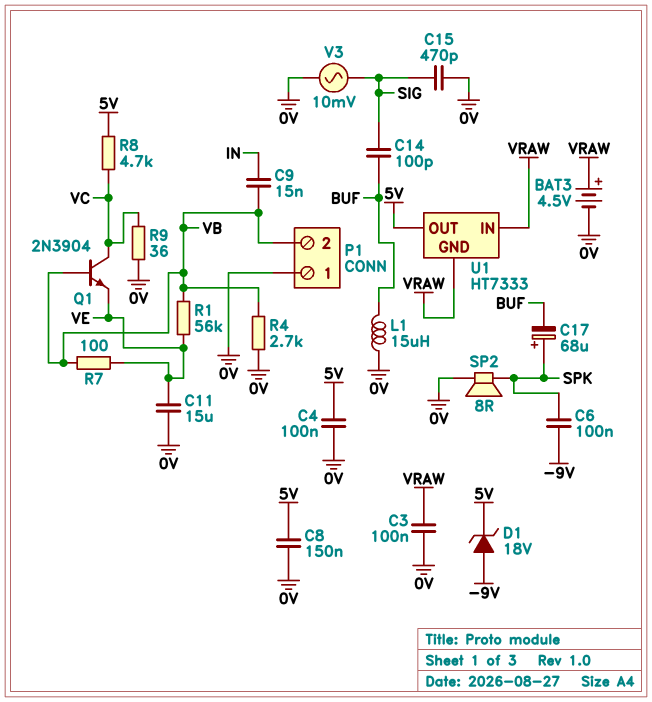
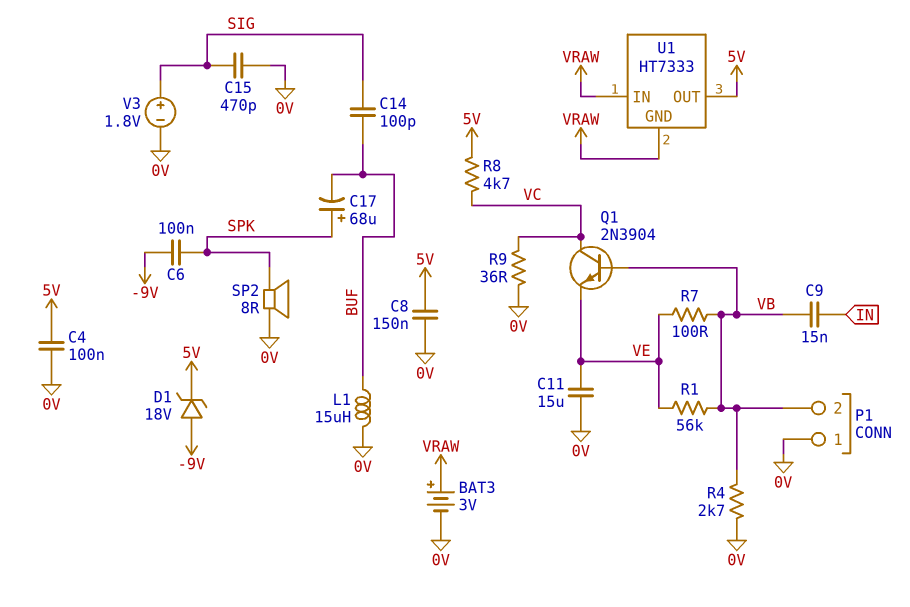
BAT3: 4.5V (plus VRAW, minus 0V) -> 3V (plus VRAW, minus 0V)
C3: 100nF (0V, VRAW) -> none
V3: AC 10mV (0V, SIG) -> 1.8V (plus SIG, minus 0V)

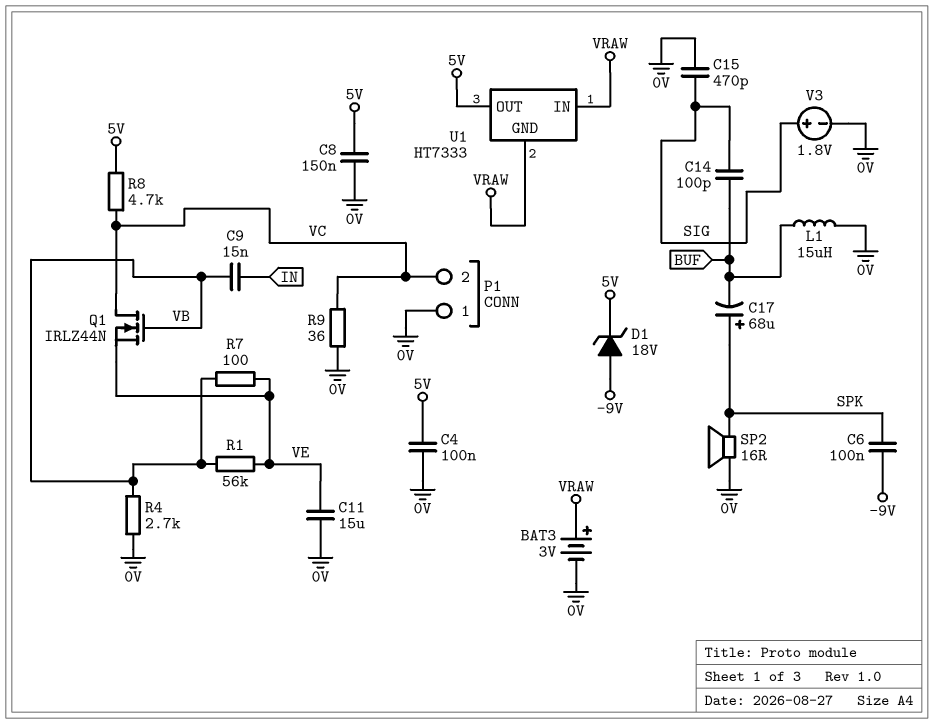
P1 pin 2: VB -> VC
Q1: NPN 2N3904 (B VB, C VC, E VE) -> NMOS IRLZ44N (G VB, D VC, S VE)
SP2: speaker 8R (0V, SPK) -> speaker 16R (0V, SPK)

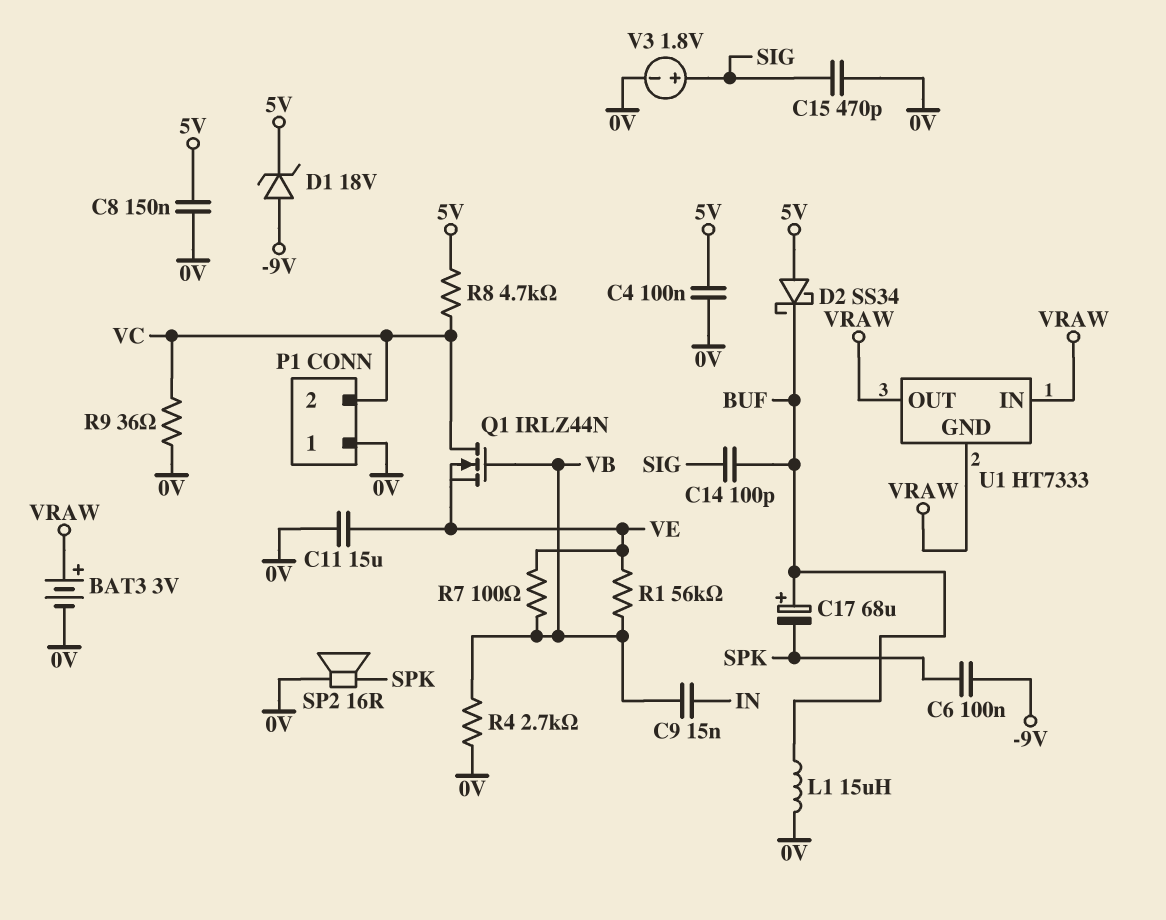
C17: 68uF (plus SPK, minus BUF) -> 68uF (plus BUF, minus SPK)
D2: none -> schottky SS34 (A 5V, K BUF)
U1 pin OUT: 5V -> VRAW

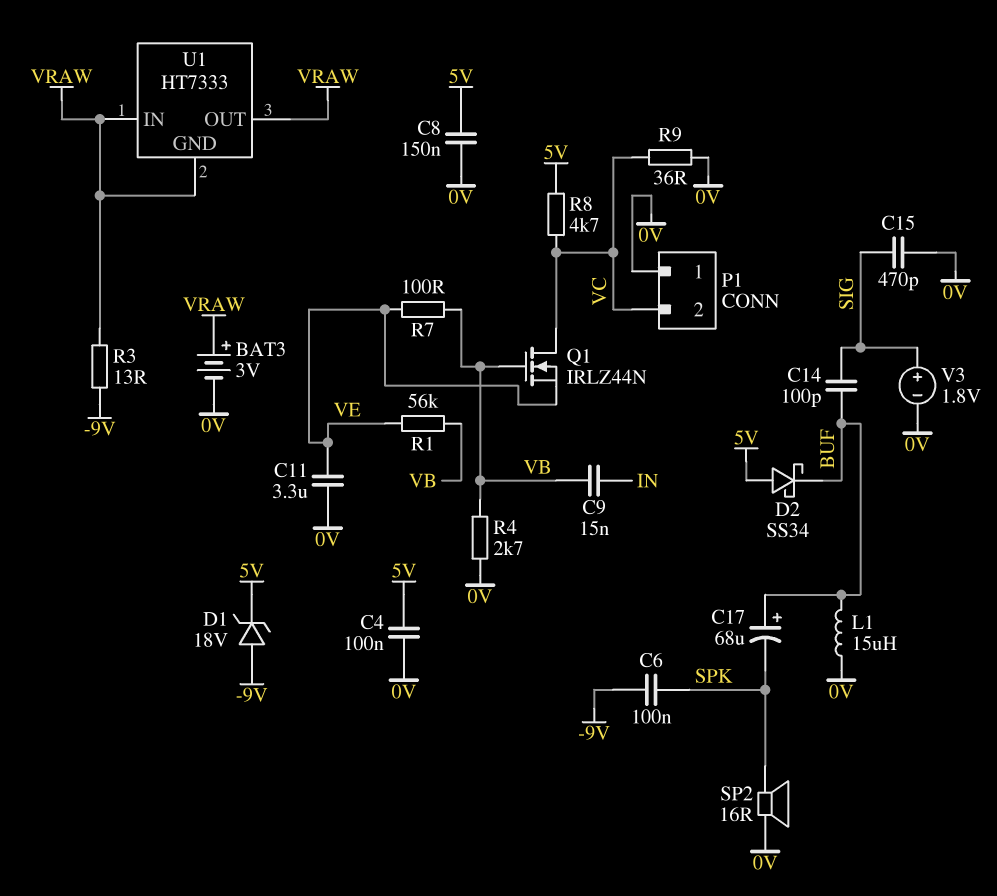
C11: 15uF (0V, VE) -> 3.3uF (0V, VE)
R3: none -> 13 (-9V, VRAW)

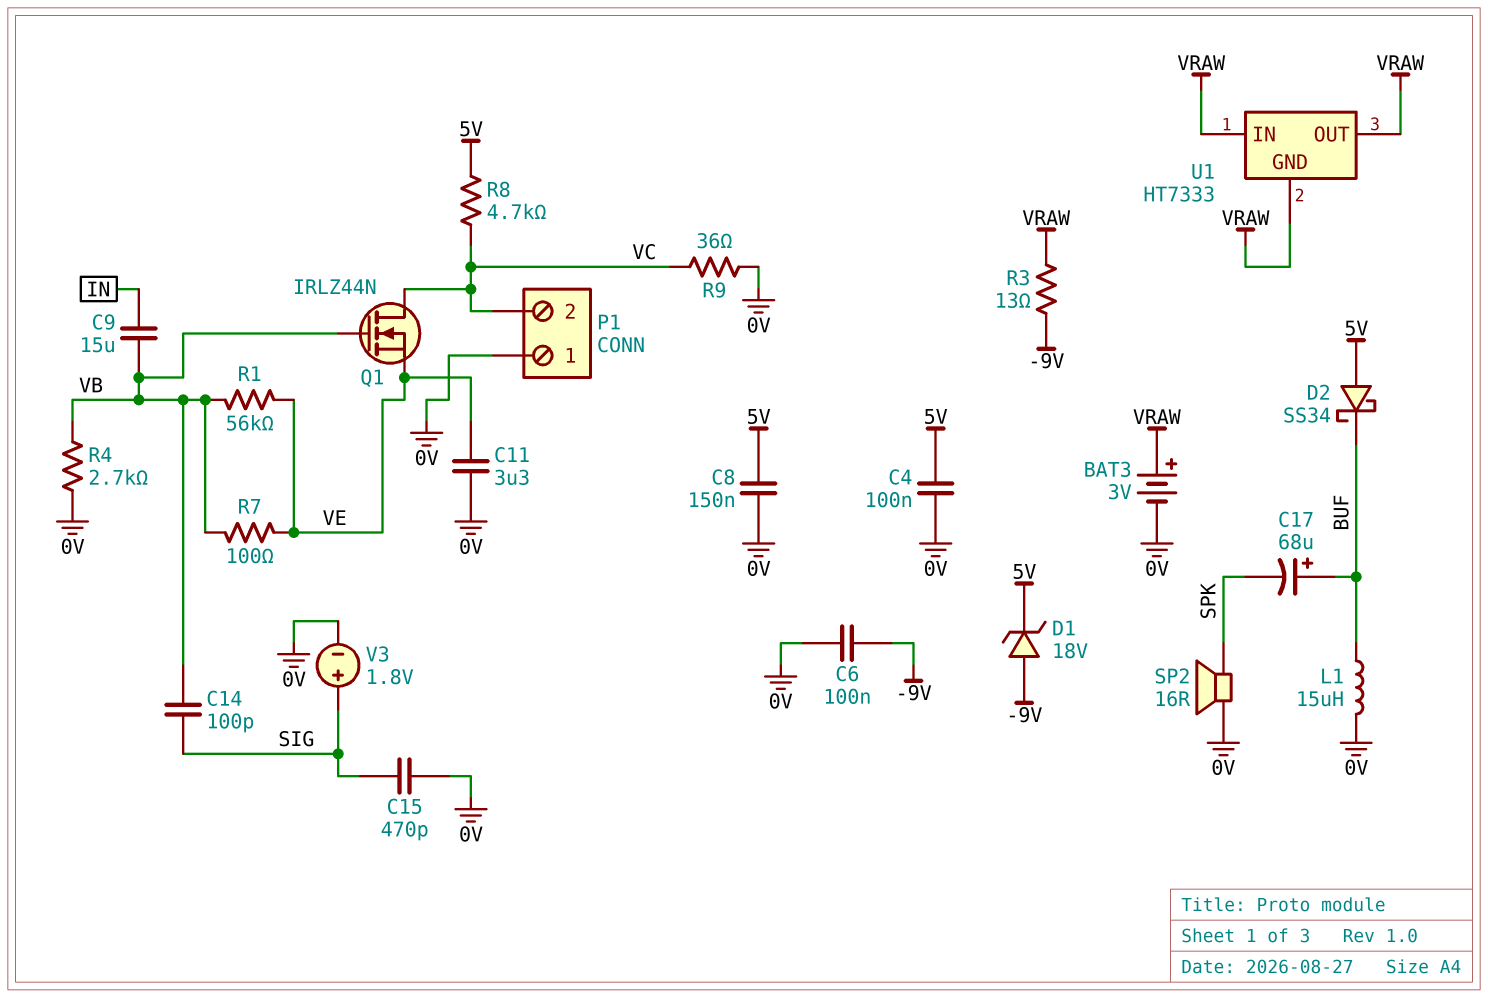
C6: 100nF (-9V, SPK) -> 100nF (-9V, 0V)
C9: 15nF (IN, VB) -> 15uF (IN, VB)
C14: 100pF (BUF, SIG) -> 100pF (SIG, VB)

